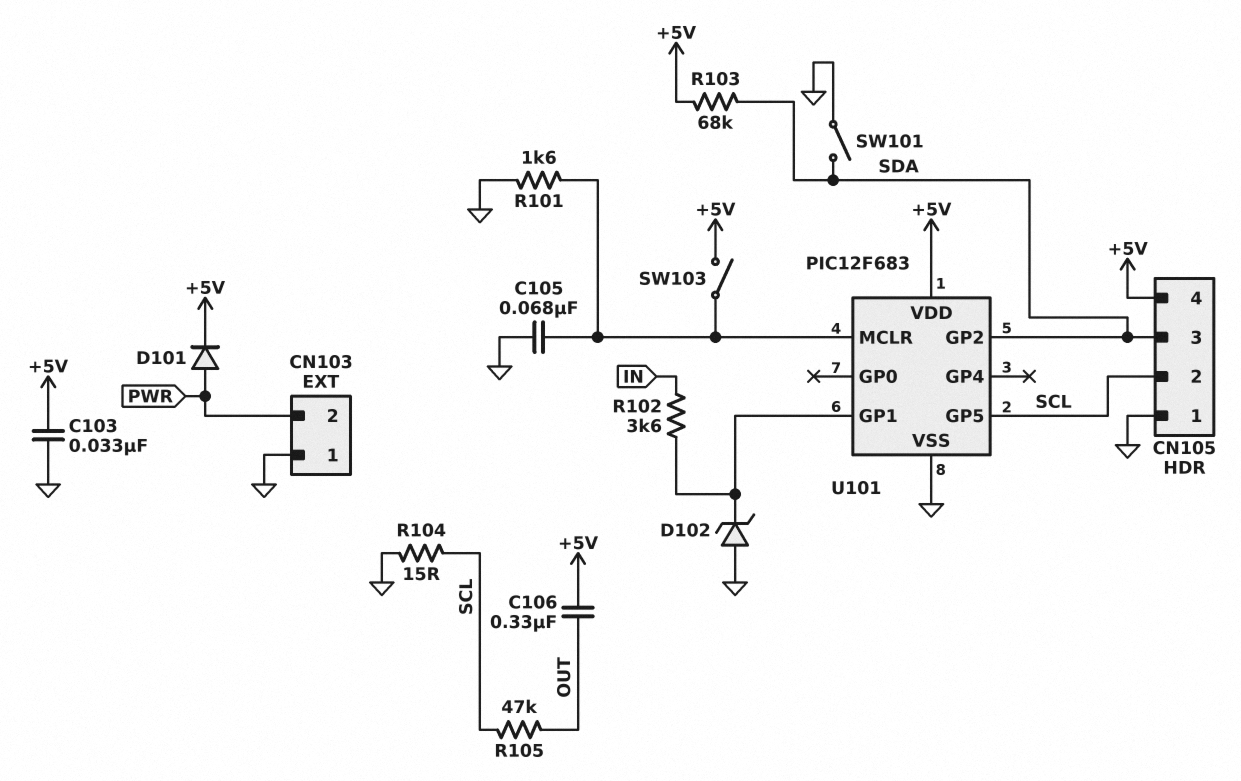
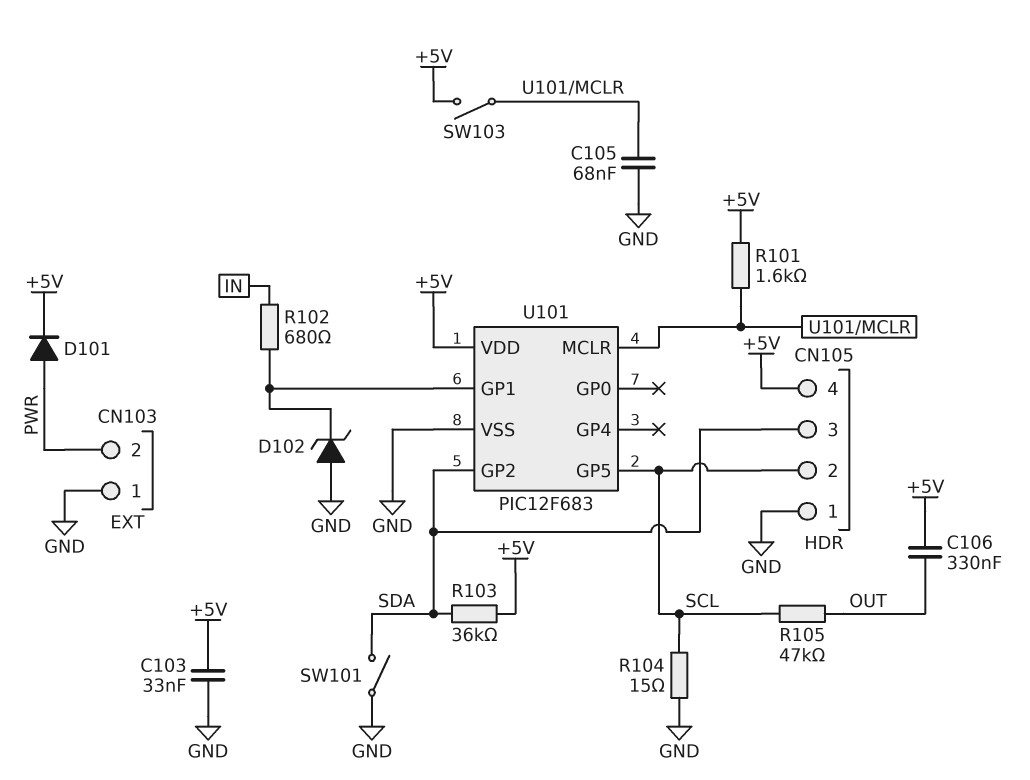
R101: 1.6k (GND, U101/MCLR) -> 1.6k (+5V, U101/MCLR)
R102: 3.6k (IN, U101/GP1) -> 680 (IN, U101/GP1)
R103: 68k (+5V, SDA) -> 36k (+5V, SDA)

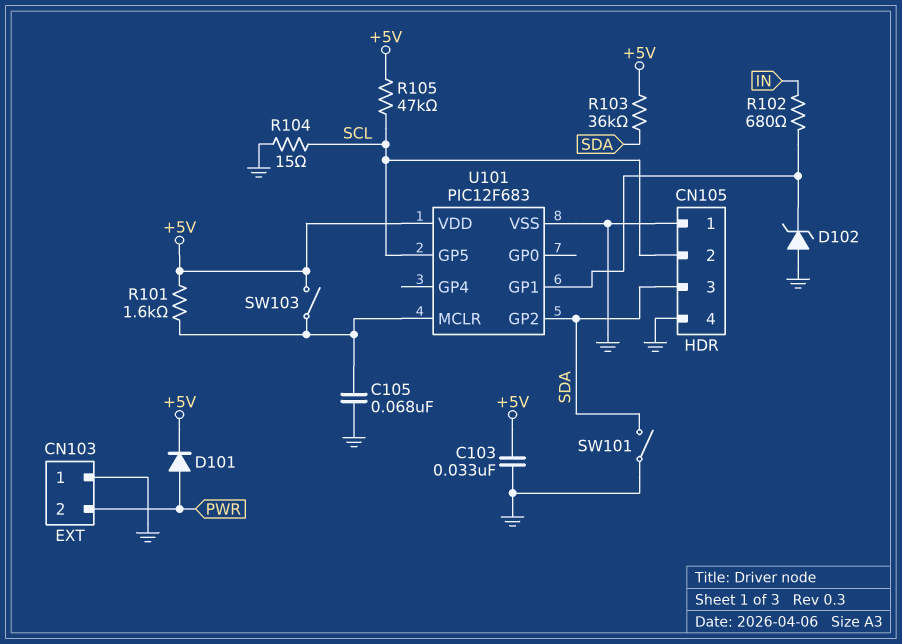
C106: 330nF (+5V, OUT) -> none
CN105 pin 4: +5V -> GND
R105: 47k (OUT, SCL) -> 47k (+5V, SCL)

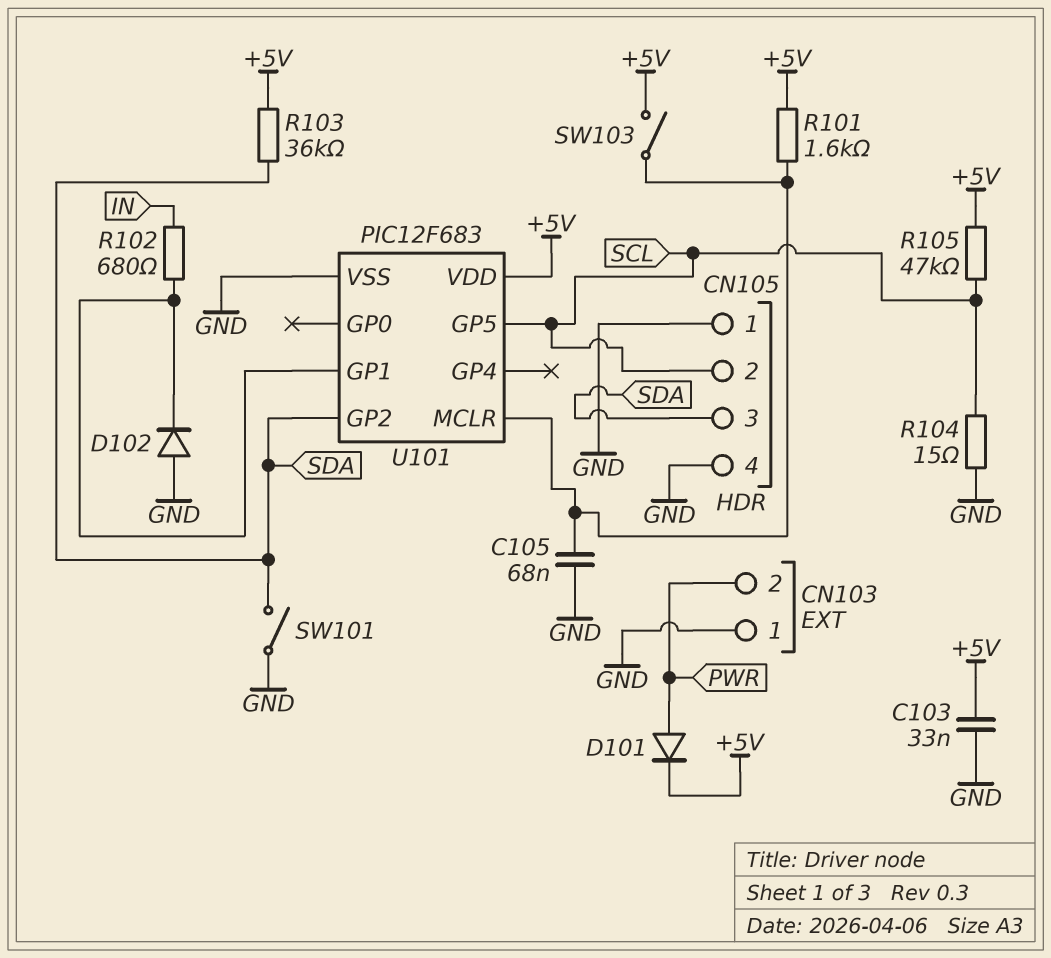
D102: zener (A GND, K U101/GP1) -> diode (A GND, K U101/GP1)

